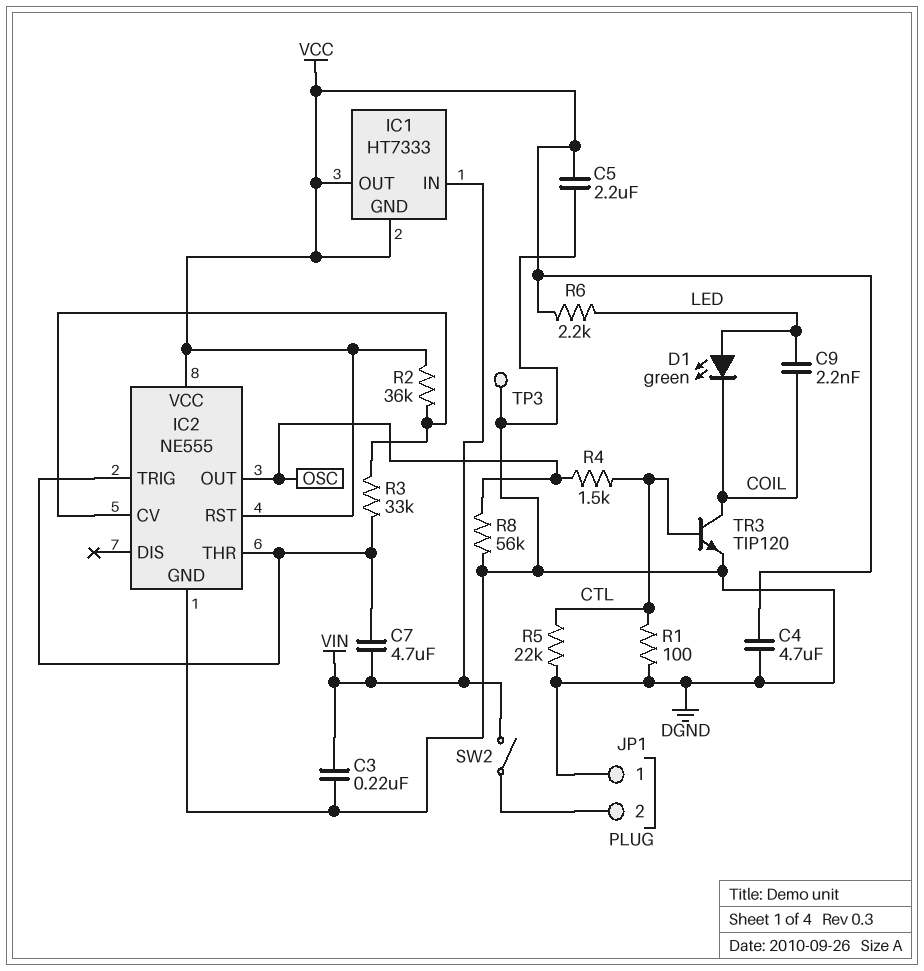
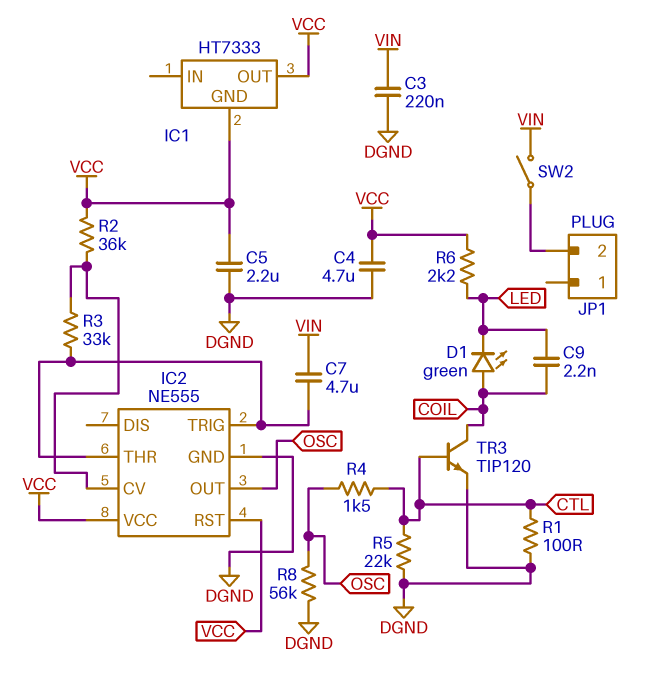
D1: LED green (A LED, K COIL) -> LED green (A COIL, K LED)
IC1 pin IN: VIN -> none
JP1 pin 1: DGND -> none
TP3: test point (DGND) -> none

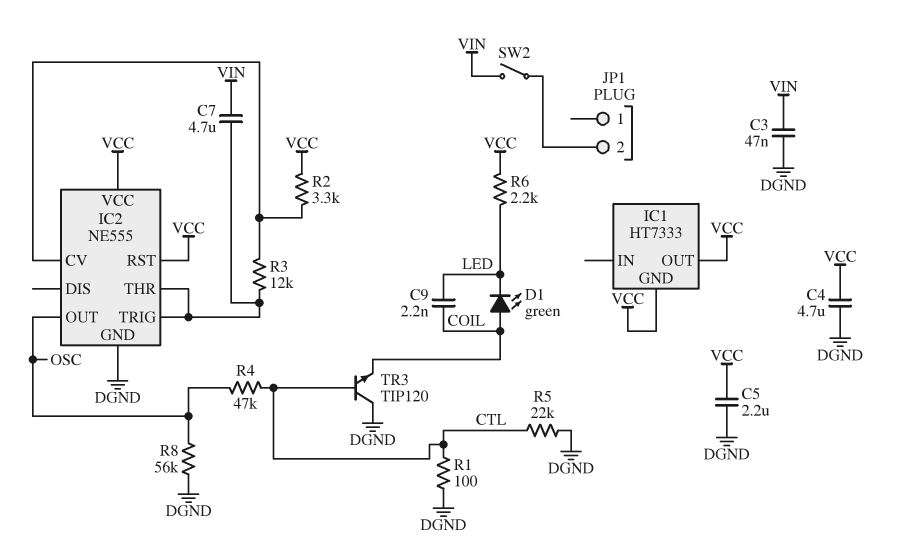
C3: 220nF (DGND, VIN) -> 47nF (DGND, VIN)
R2: 36k (IC2/CV, VCC) -> 3.3k (IC2/CV, VCC)
R3: 33k (IC2/CV, IC2/THR) -> 12k (IC2/CV, IC2/THR)
R4: 1.5k (CTL, OSC) -> 47k (CTL, OSC)
TR3: NPN TIP120 (B CTL, C COIL, E DGND) -> NPN TIP120 (B CTL, C DGND, E COIL)

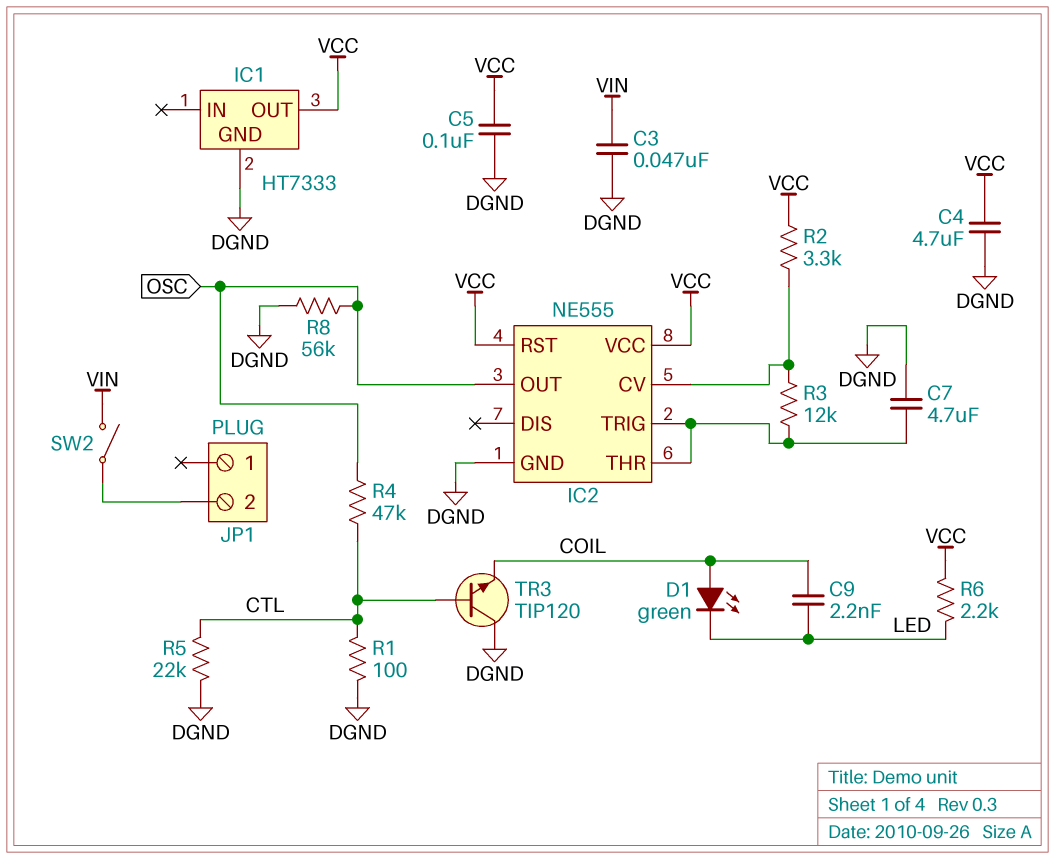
C5: 2.2uF (DGND, VCC) -> 100nF (DGND, VCC)
C7: 4.7uF (IC2/THR, VIN) -> 4.7uF (DGND, IC2/THR)
IC1 pin GND: VCC -> DGND

